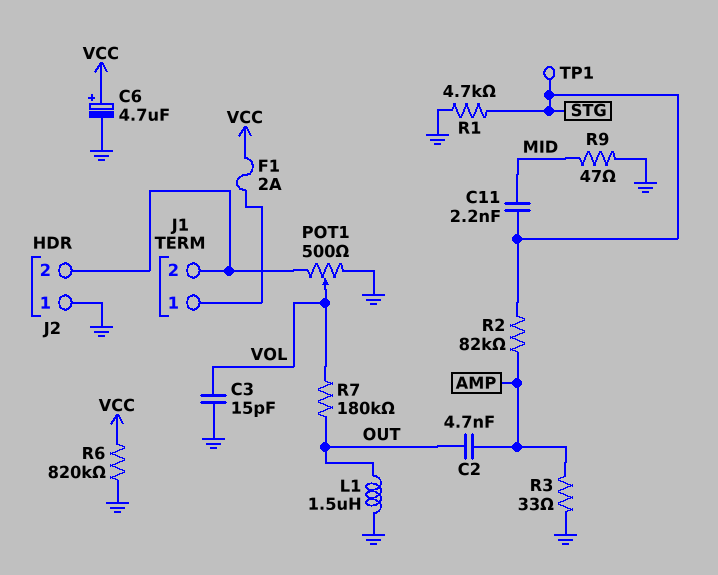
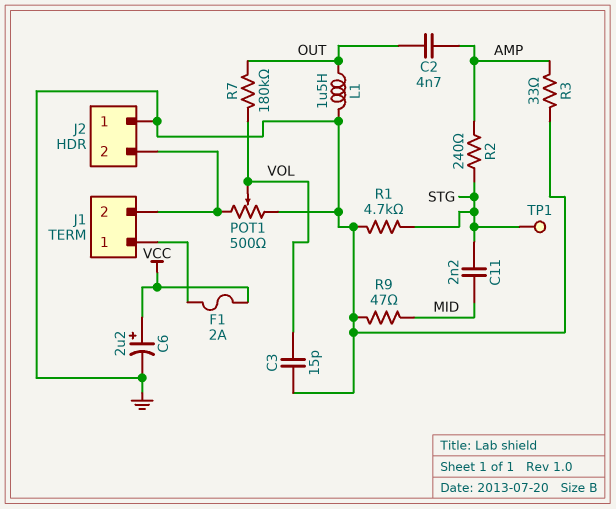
C6: 4.7uF (plus VCC, minus GND) -> 2.2uF (plus VCC, minus GND)
R2: 82k (AMP, STG) -> 240 (AMP, STG)
R6: 820k (GND, VCC) -> none

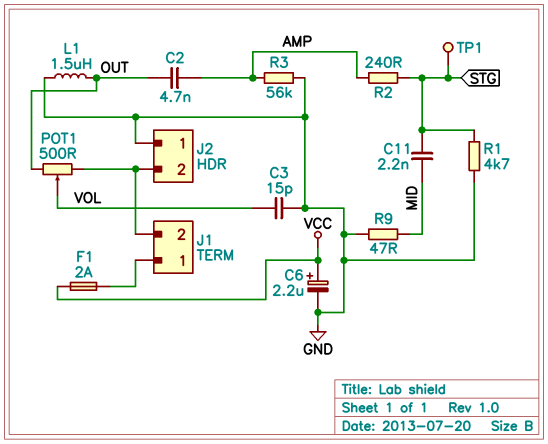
POT1: 500 (GND, J1/2, wiper VOL) -> 500 (J1/2, OUT, wiper VOL)
R3: 33 (AMP, GND) -> 56k (AMP, GND)
R7: 180k (OUT, VOL) -> none

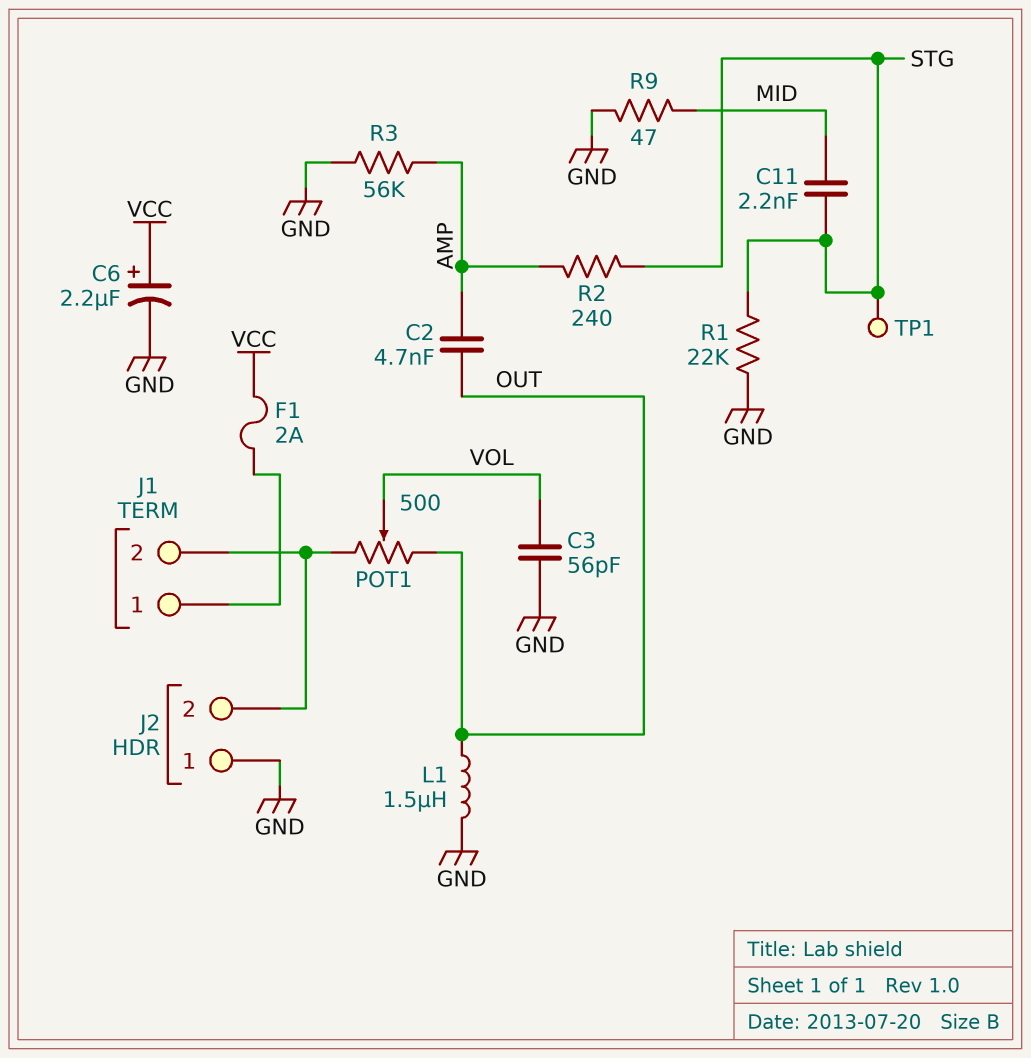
C3: 15pF (GND, VOL) -> 56pF (GND, VOL)
R1: 4.7k (GND, STG) -> 22k (GND, STG)

